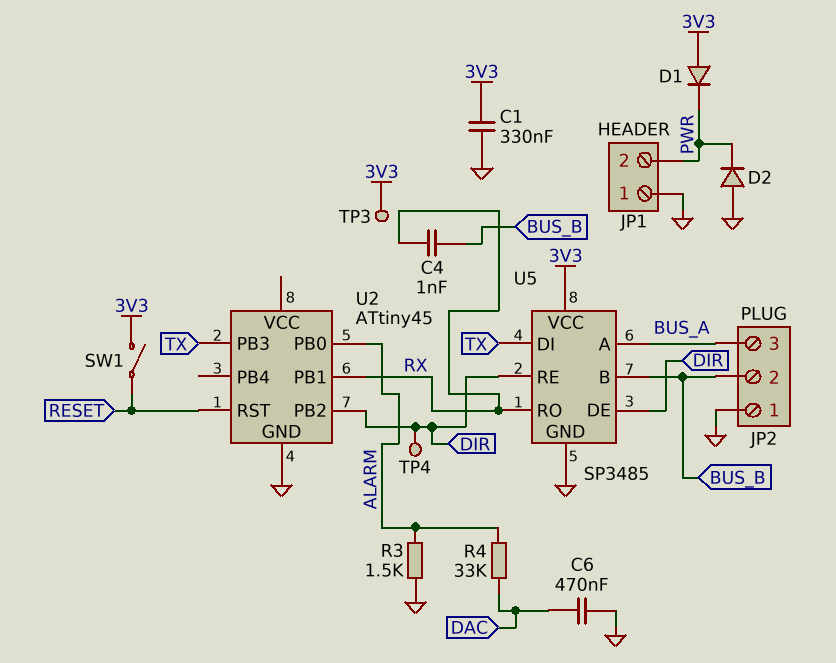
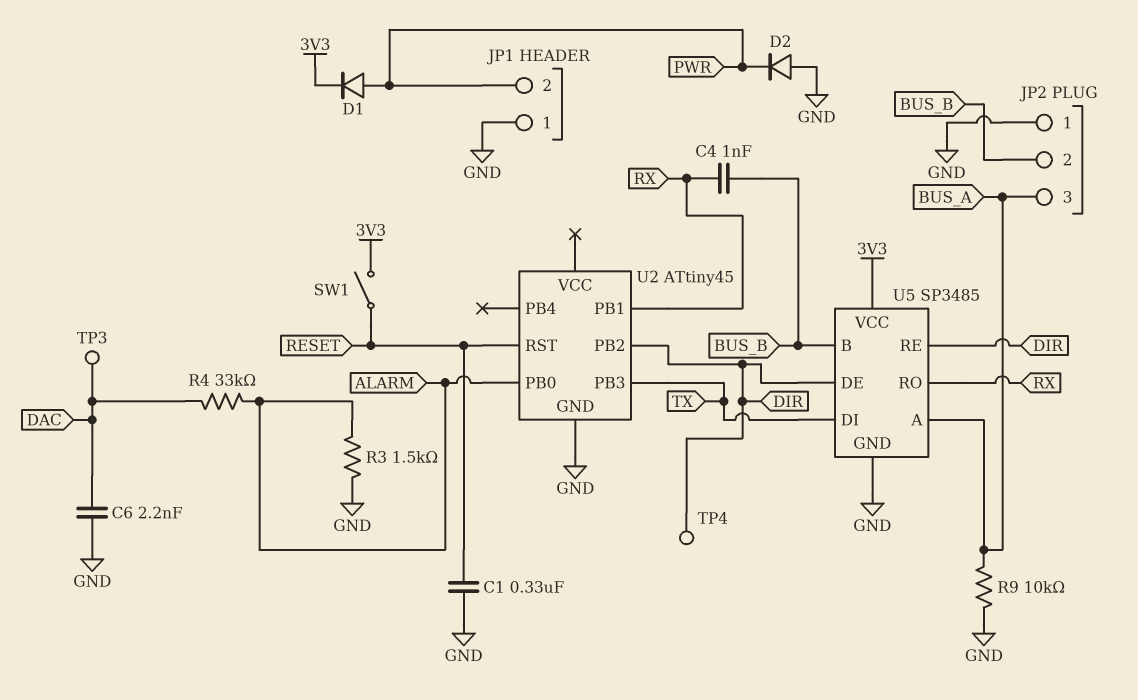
C1: 330nF (3V3, GND) -> 330nF (GND, RESET)
C6: 470nF (DAC, GND) -> 2.2nF (DAC, GND)
D1: diode (A 3V3, K PWR) -> diode (A PWR, K 3V3)
R9: none -> 10k (BUS_A, GND)
TP3: test point (3V3) -> test point (DAC)

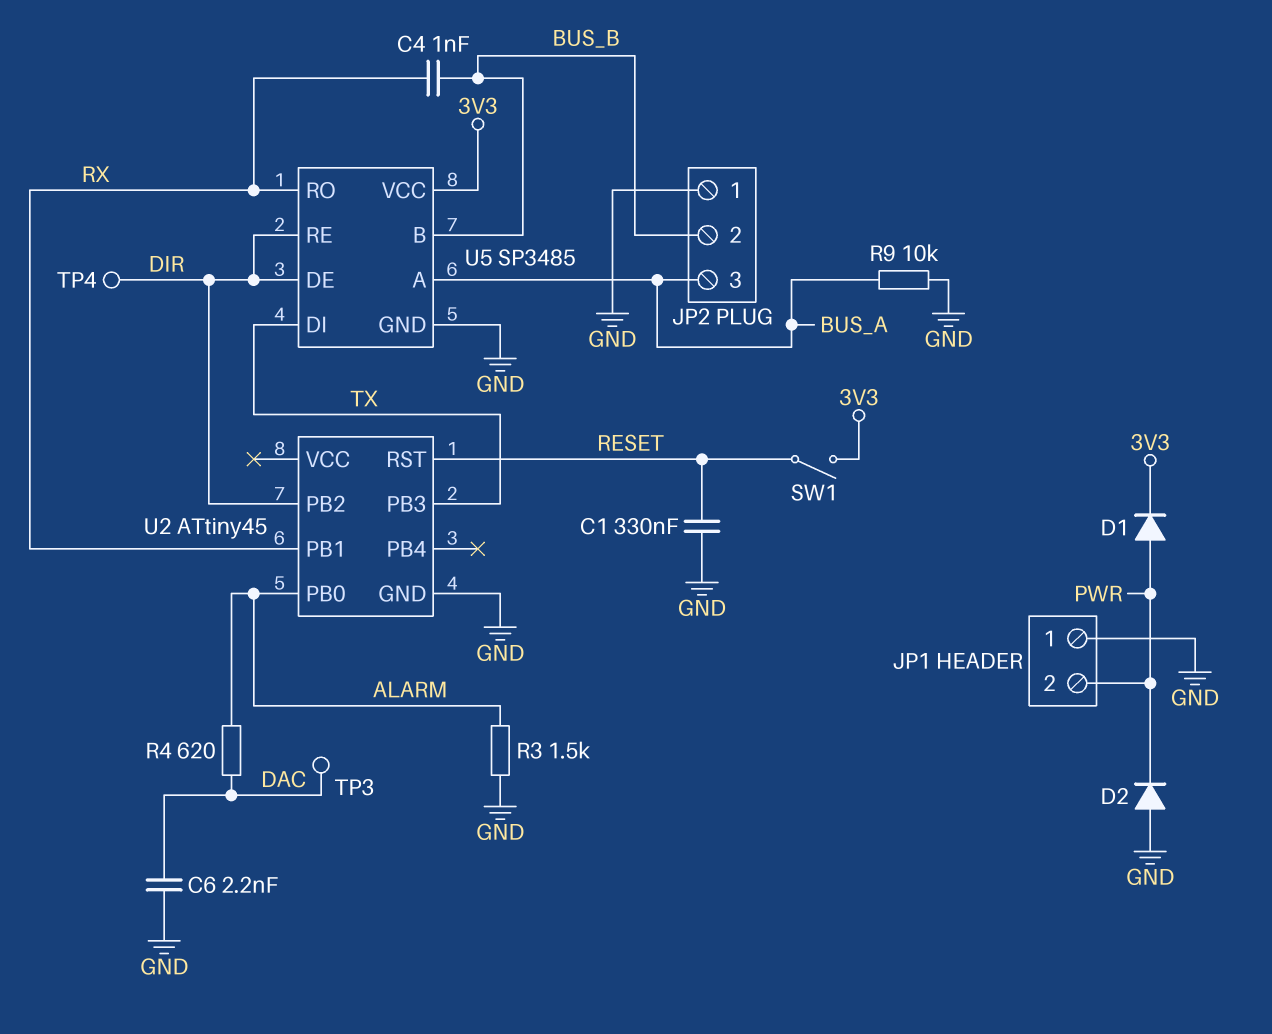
R4: 33k (ALARM, DAC) -> 620 (ALARM, DAC)

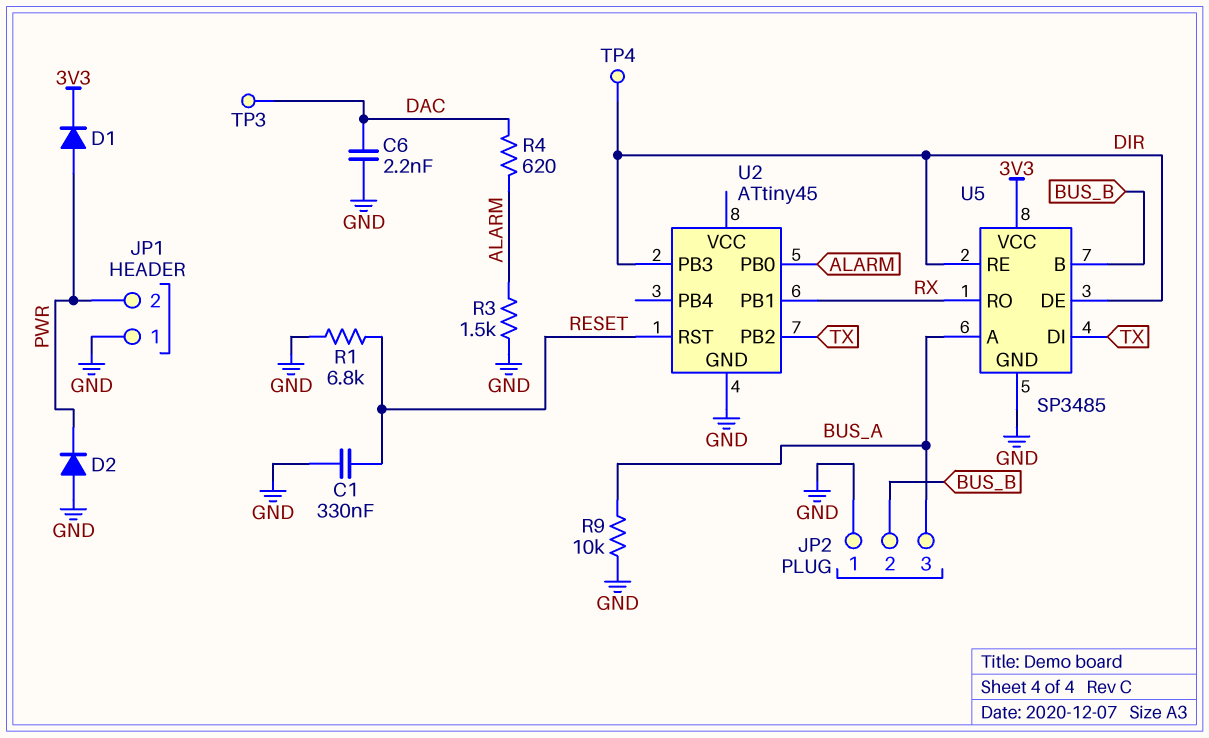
C4: 1nF (BUS_B, RX) -> none
R1: none -> 6.8k (GND, RESET)
SW1: switch (3V3, RESET) -> none
U2 pin PB2: DIR -> TX
U2 pin PB3: TX -> DIR

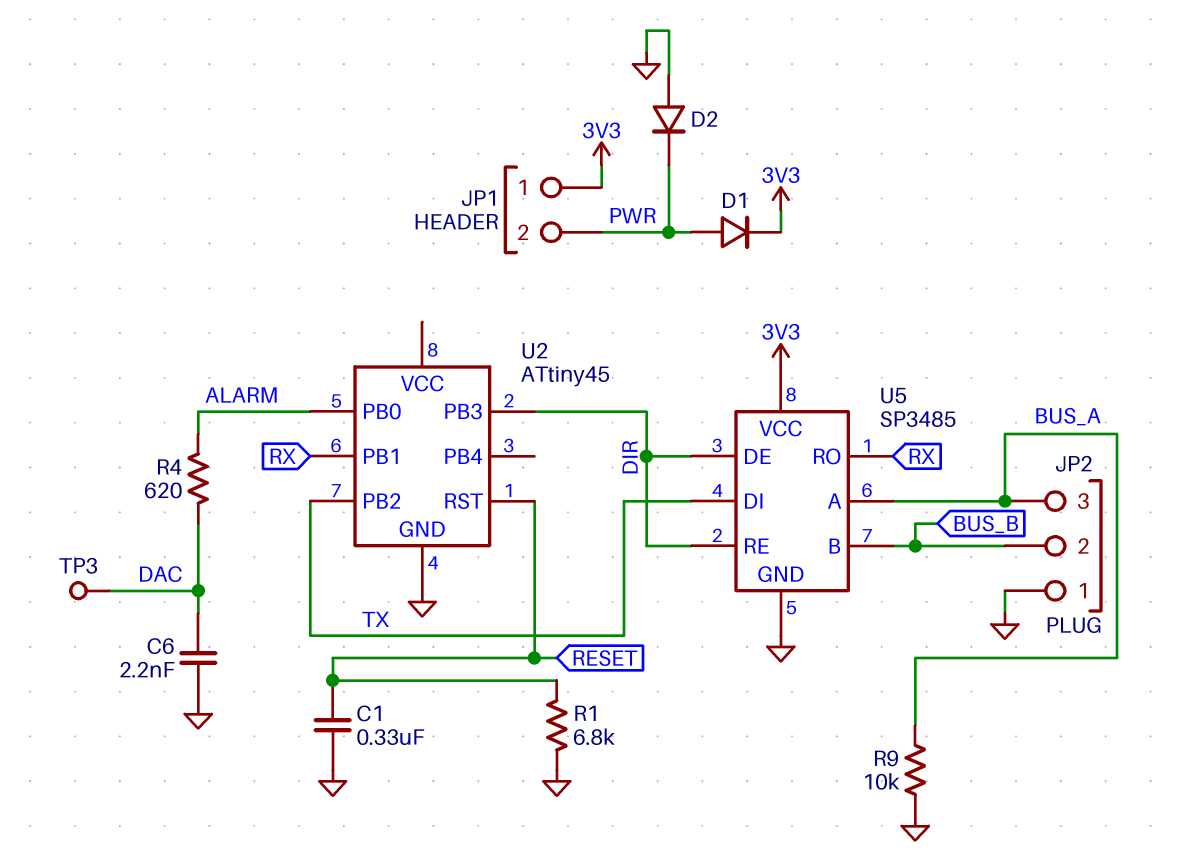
JP1 pin 1: GND -> 3V3
R3: 1.5k (ALARM, GND) -> none
TP4: test point (DIR) -> none

